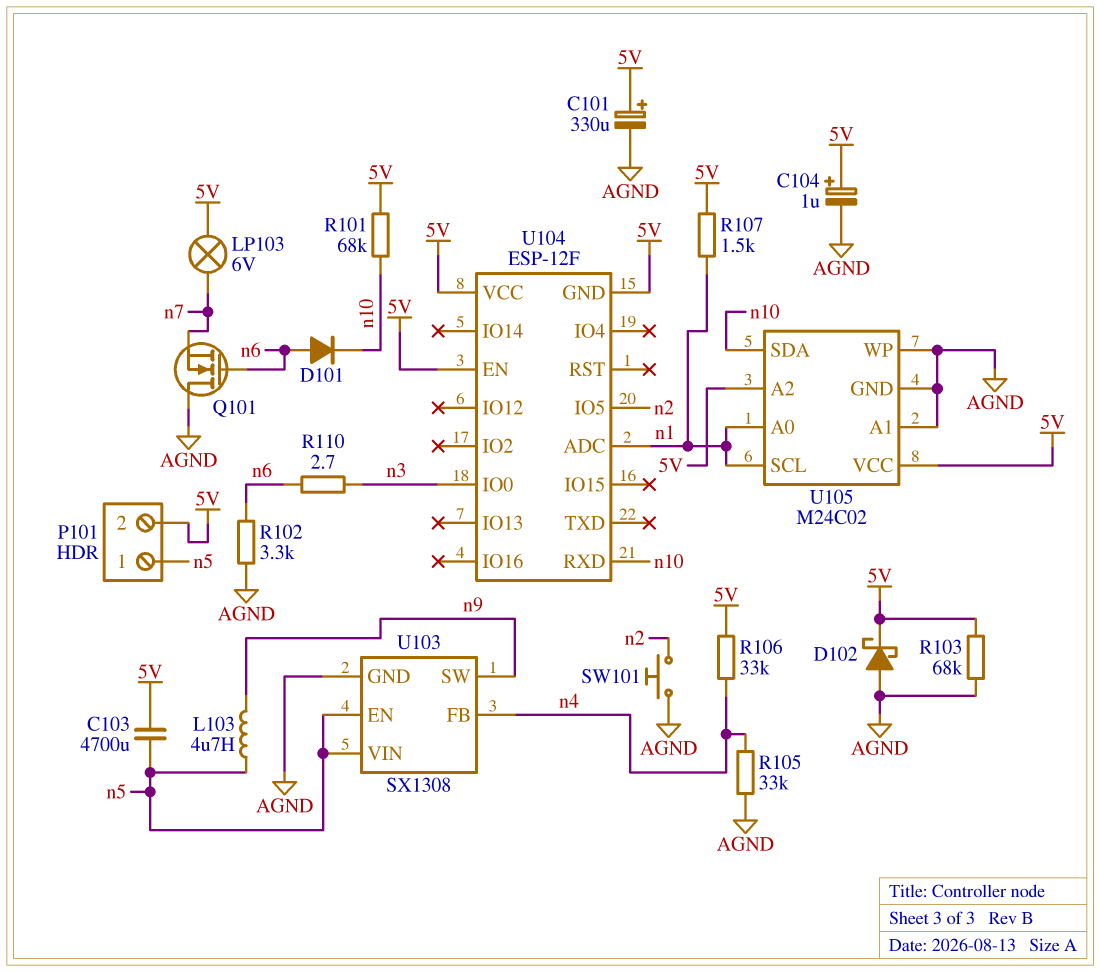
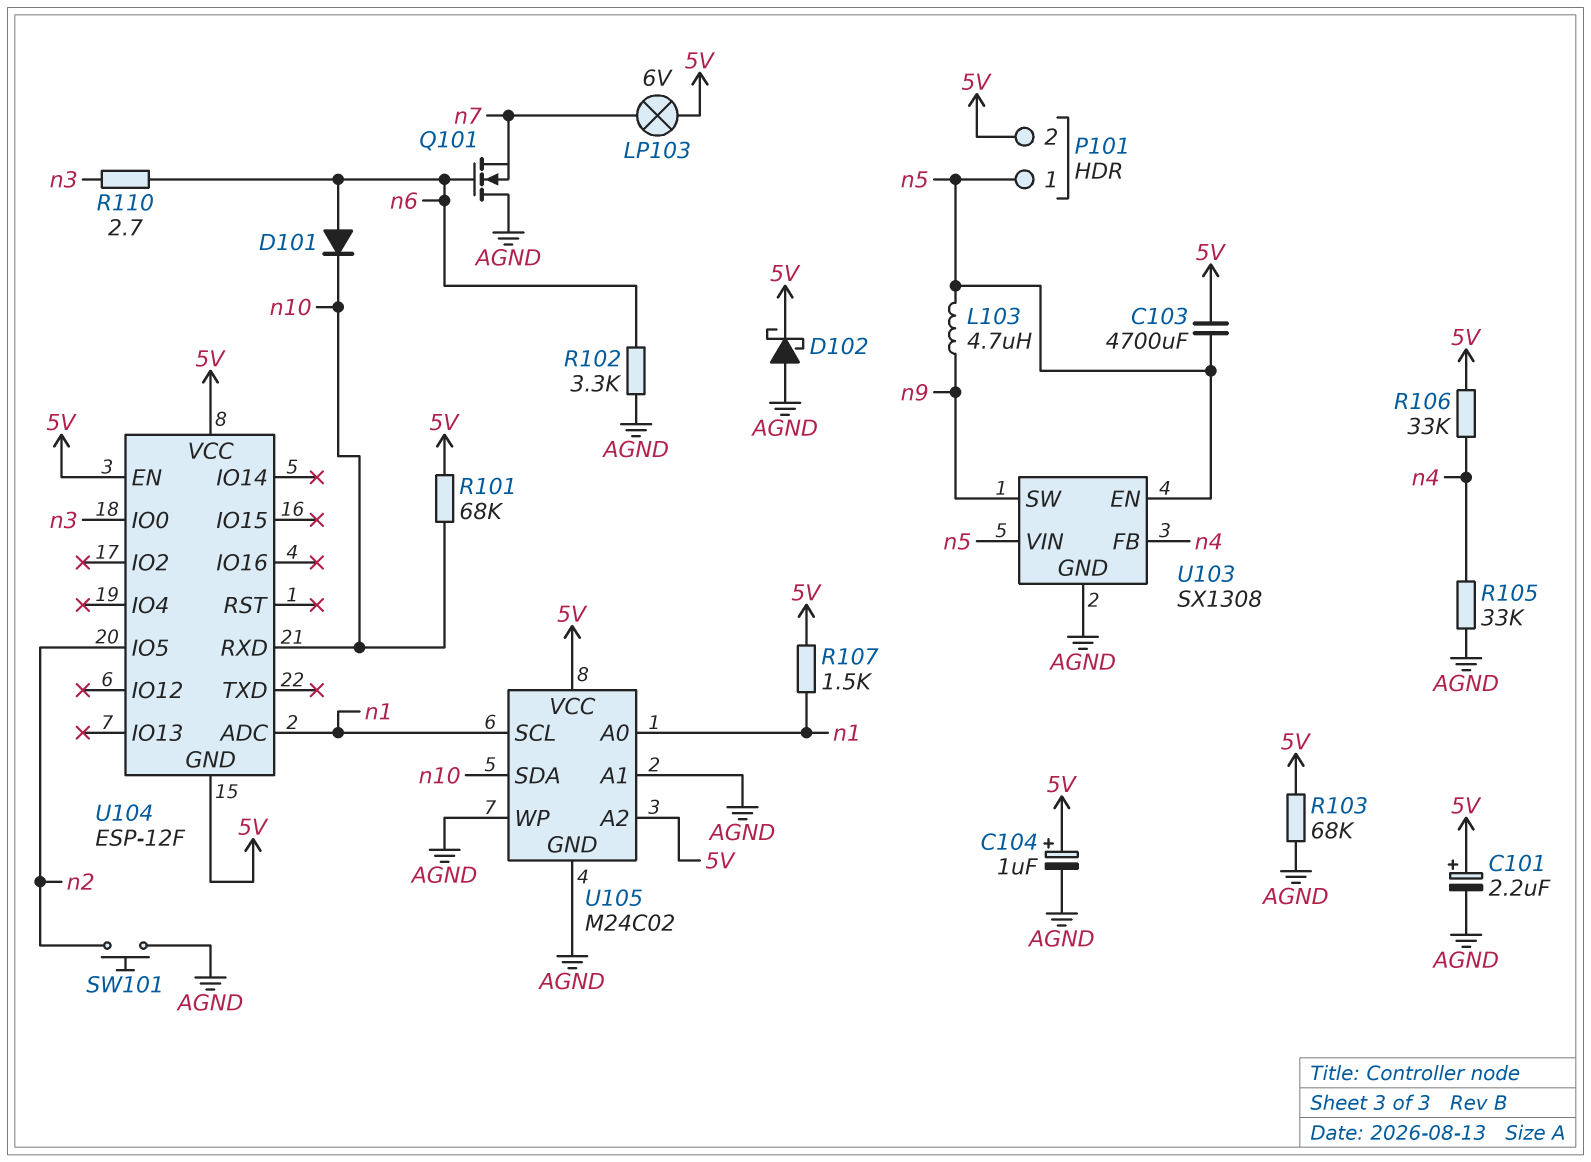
C101: 330uF (plus 5V, minus AGND) -> 2.2uF (plus 5V, minus AGND)

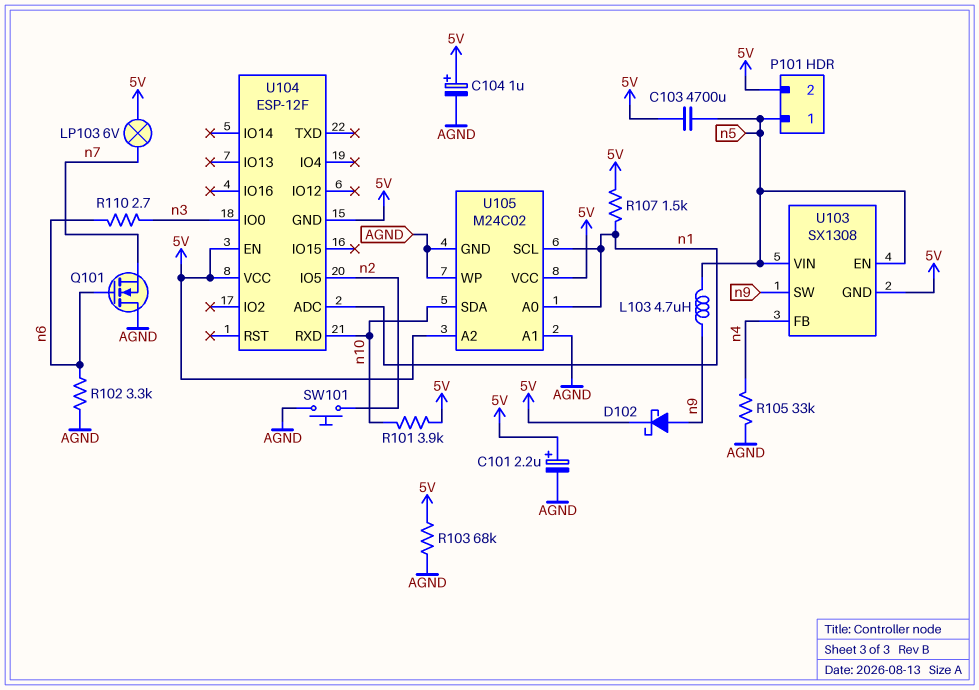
D101: diode (A n6, K n10) -> none
D102: schottky (A AGND, K 5V) -> schottky (A n9, K 5V)
R101: 68k (5V, n10) -> 3.9k (5V, n10)
R106: 33k (5V, n4) -> none
U103 pin GND: AGND -> 5V

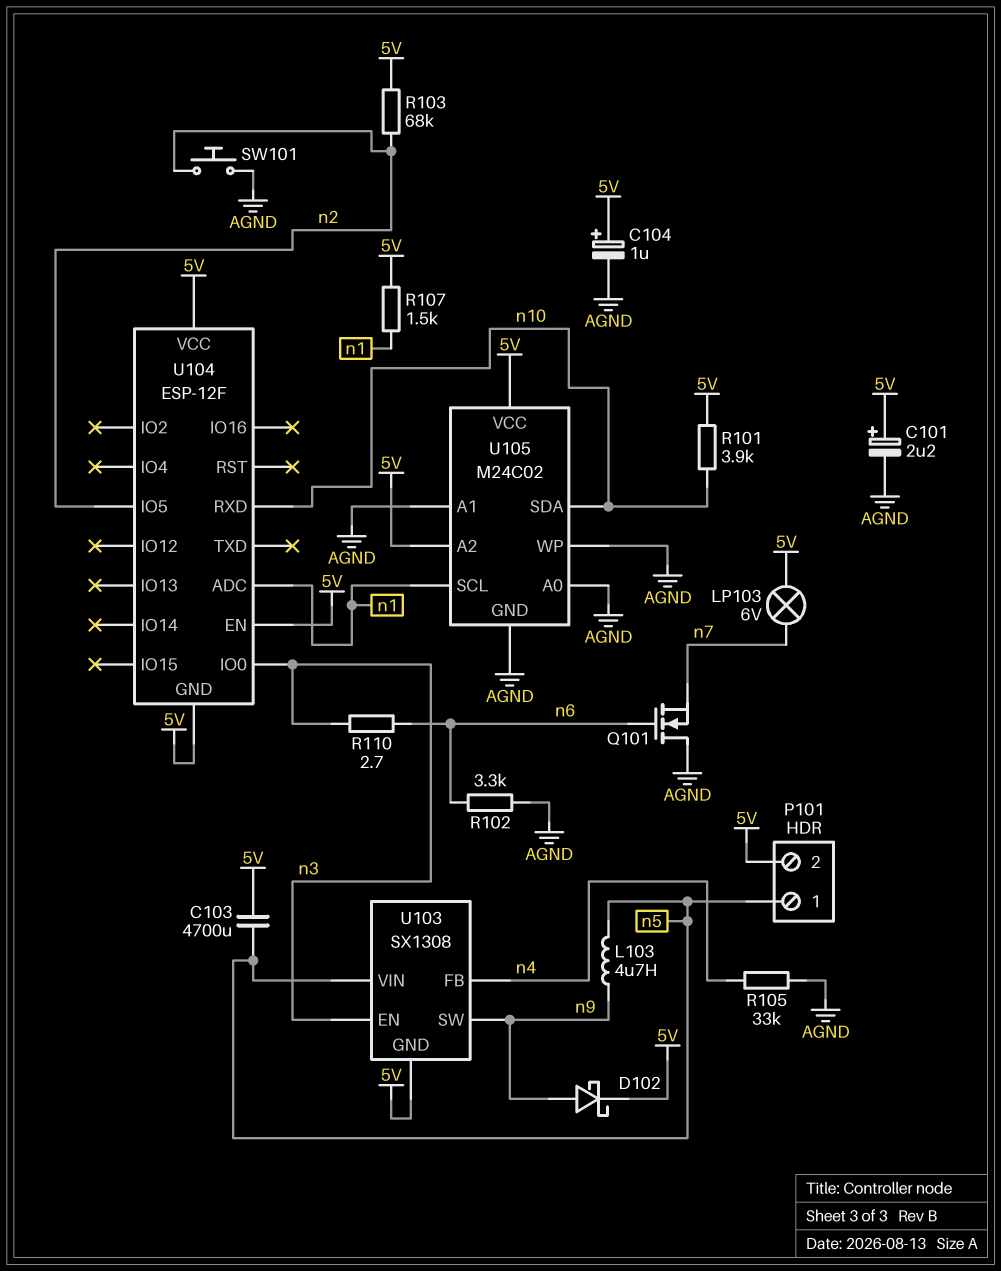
R103: 68k (5V, AGND) -> 68k (5V, n2)
U103 pin EN: n5 -> n3
U105 pin A0: n1 -> AGND

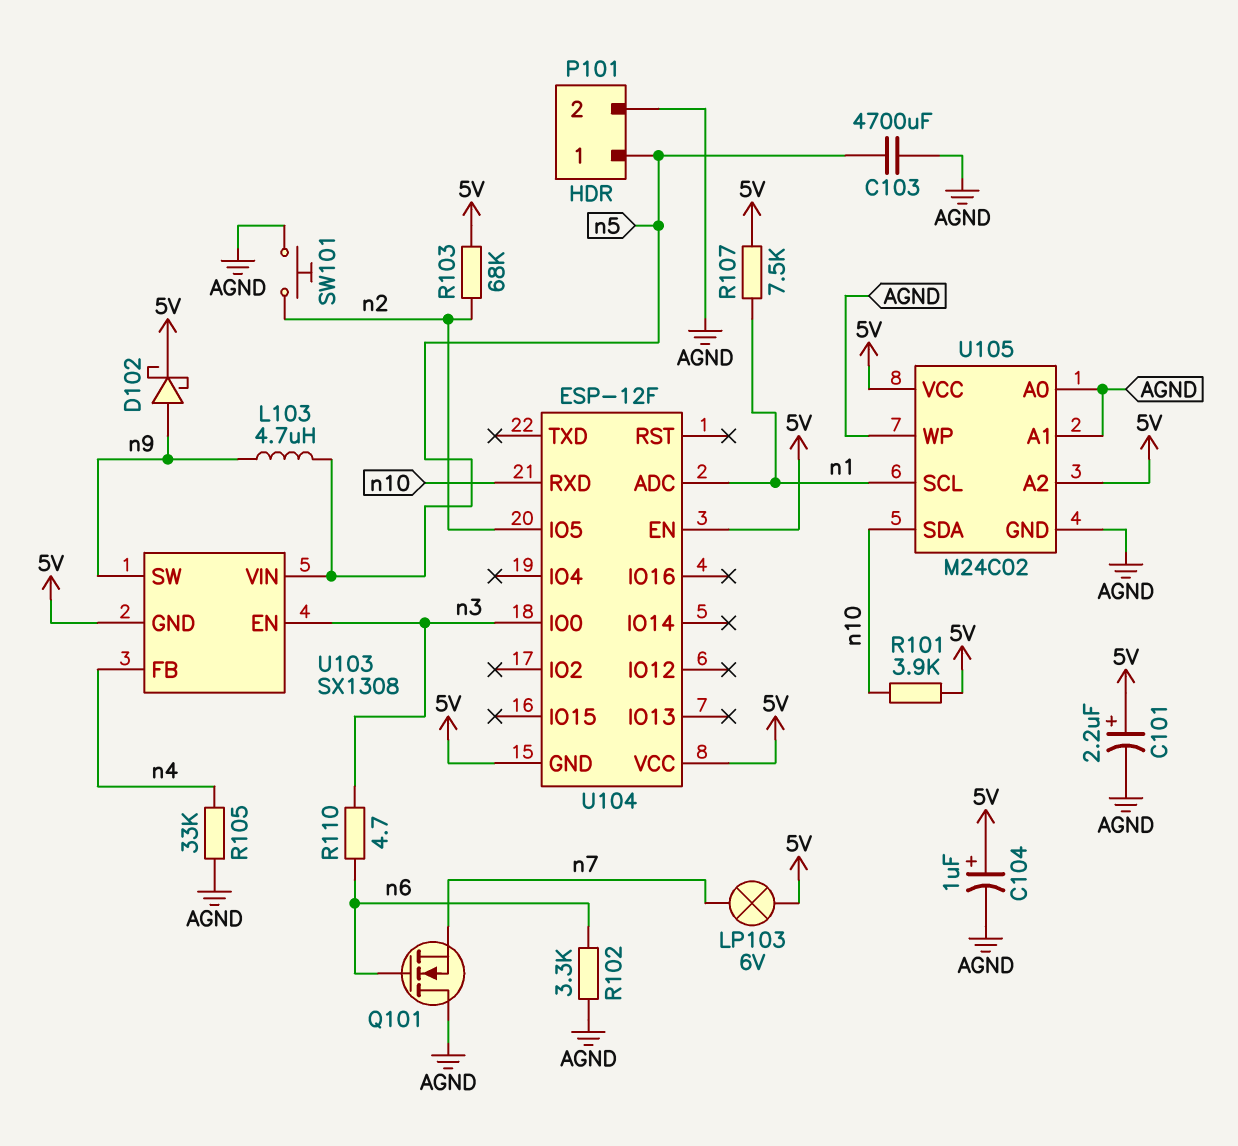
C103: 4700uF (5V, n5) -> 4700uF (AGND, n5)
P101 pin 2: 5V -> AGND
R107: 1.5k (5V, n1) -> 7.5k (5V, n1)
R110: 2.7 (n3, n6) -> 4.7 (n3, n6)

